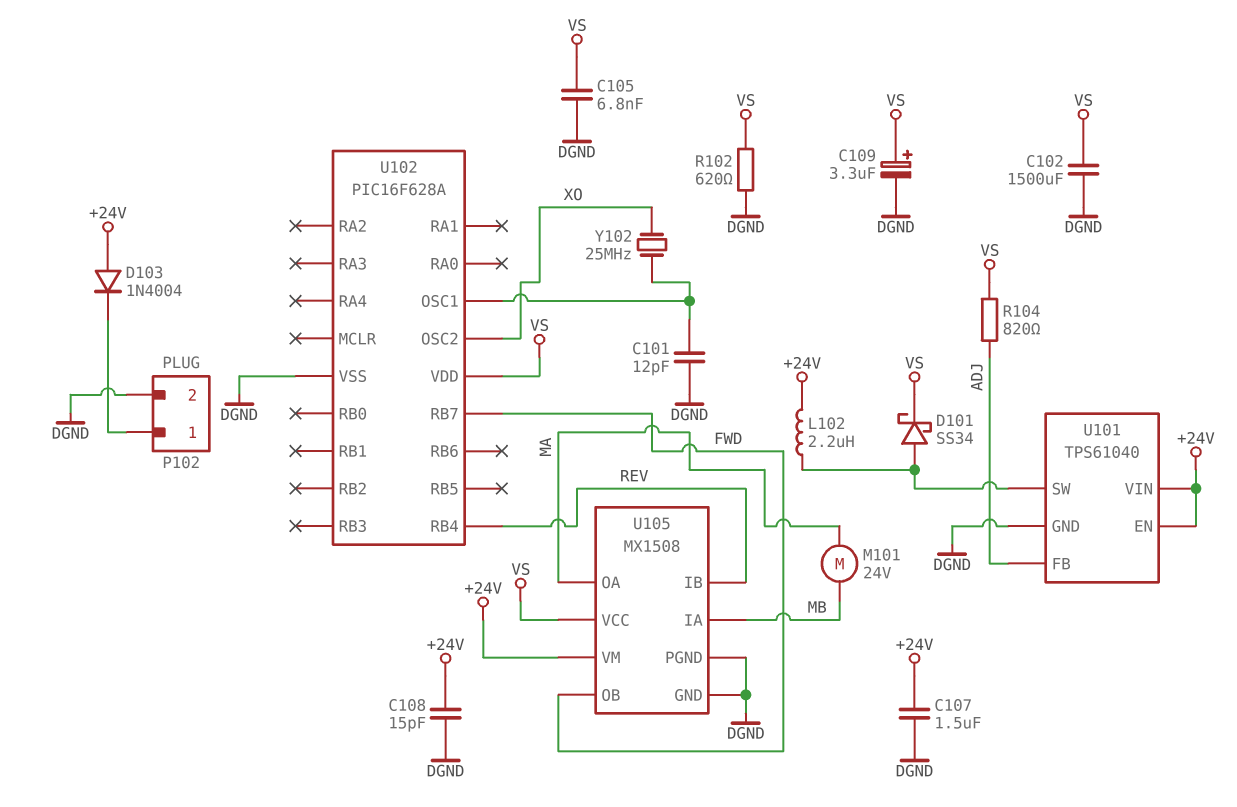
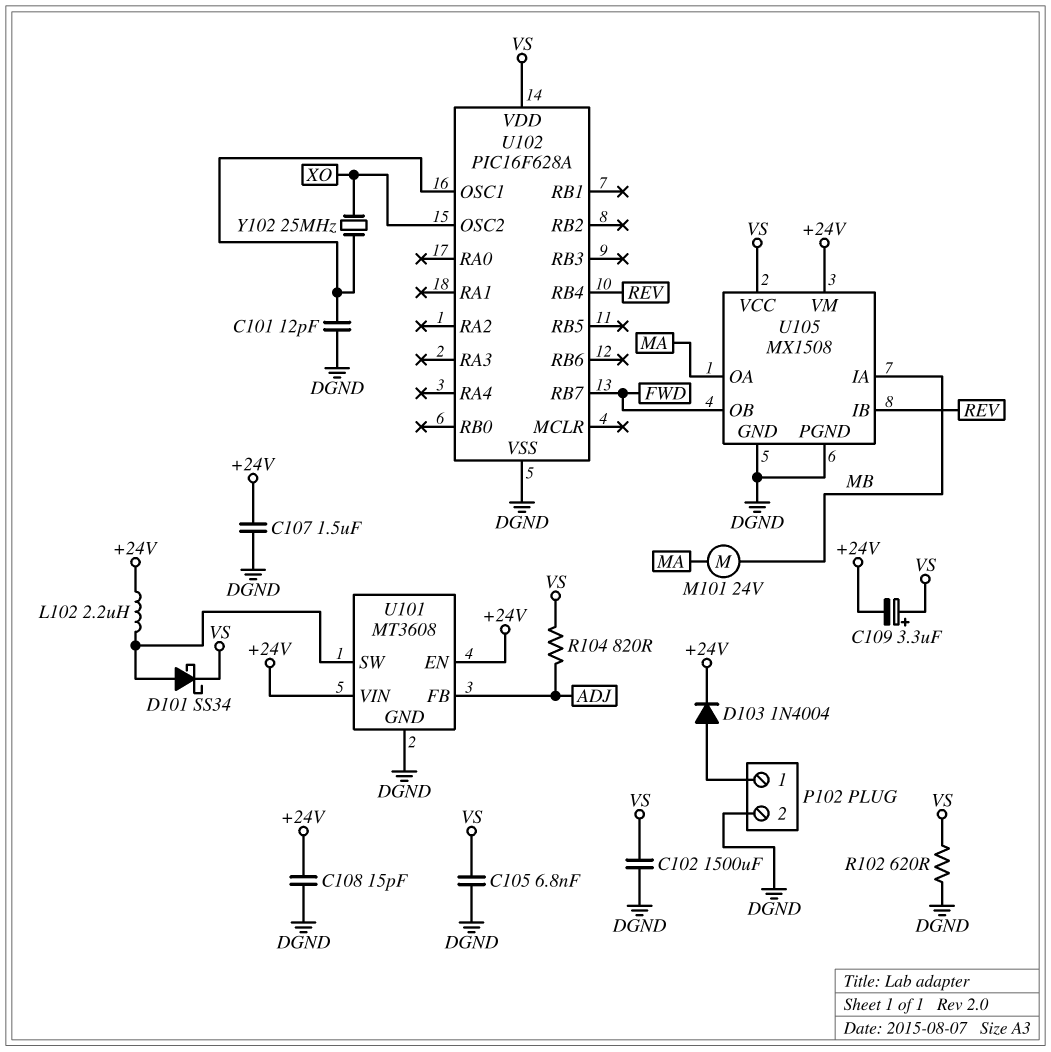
C109: 3.3uF (plus VS, minus DGND) -> 3.3uF (plus VS, minus +24V)
D103: diode 1N4004 (A +24V, K P102/1) -> diode 1N4004 (A P102/1, K +24V)
U101: TPS61040 -> MT3608

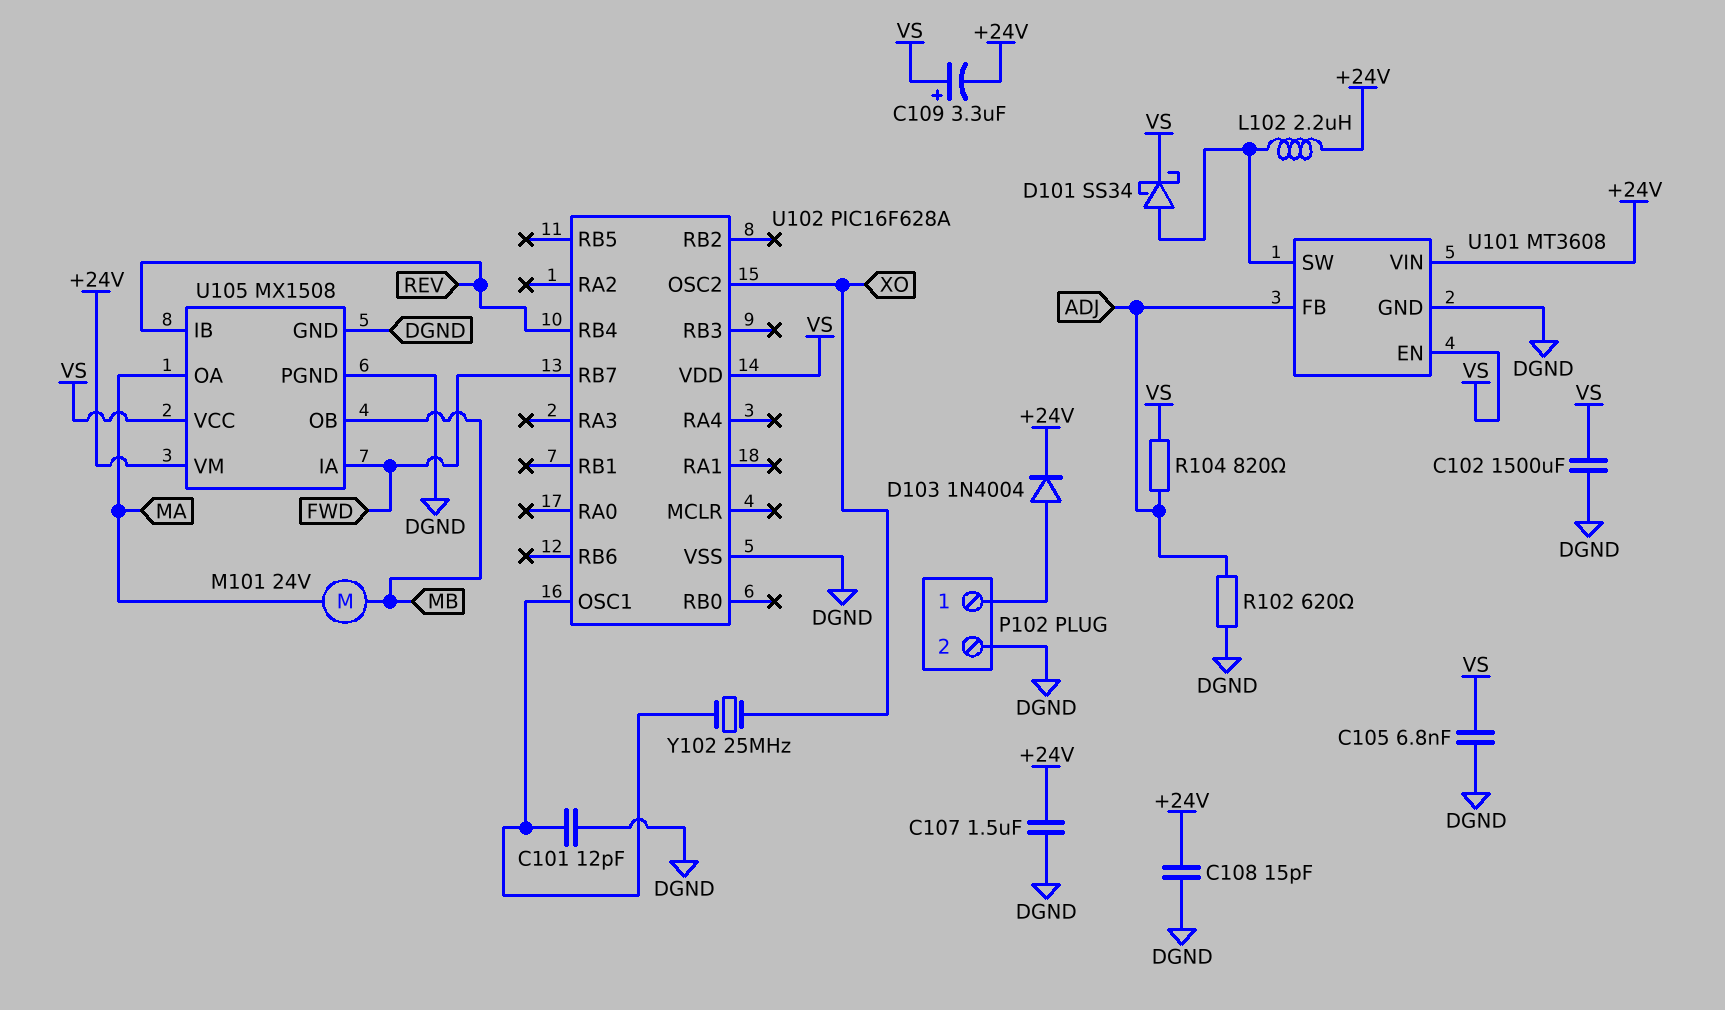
R102: 620 (DGND, VS) -> 620 (ADJ, DGND)
U101 pin EN: +24V -> VS
U105 pin IA: MB -> FWD
U105 pin OB: FWD -> MB

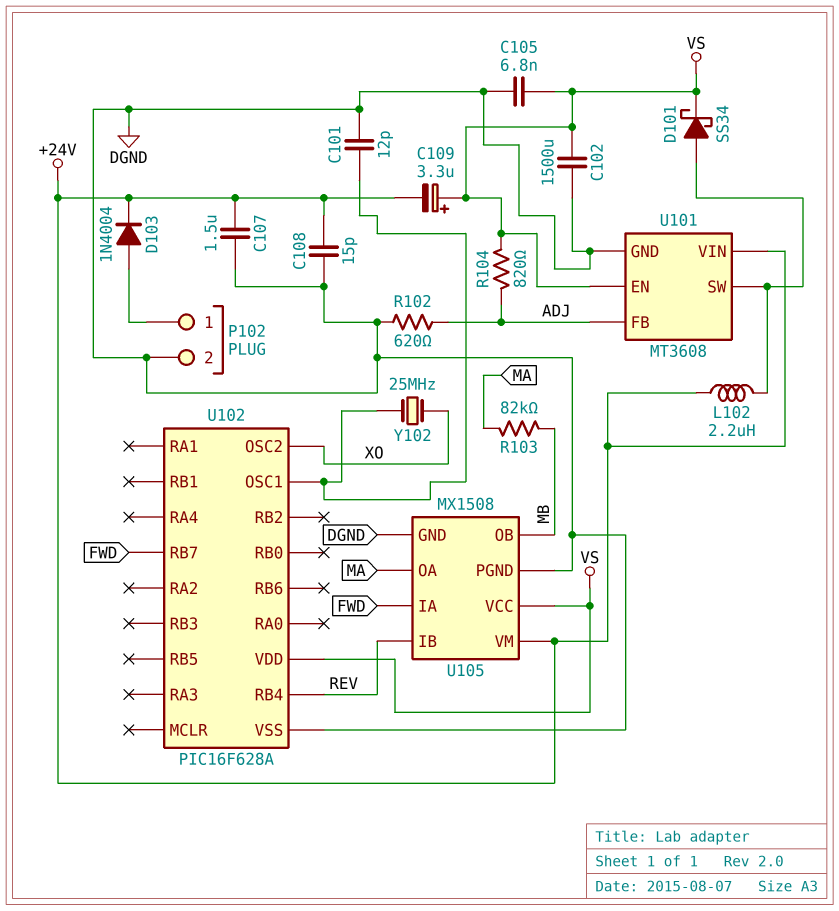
M101: motor 24V (MA, MB) -> none
R103: none -> 82k (MA, MB)

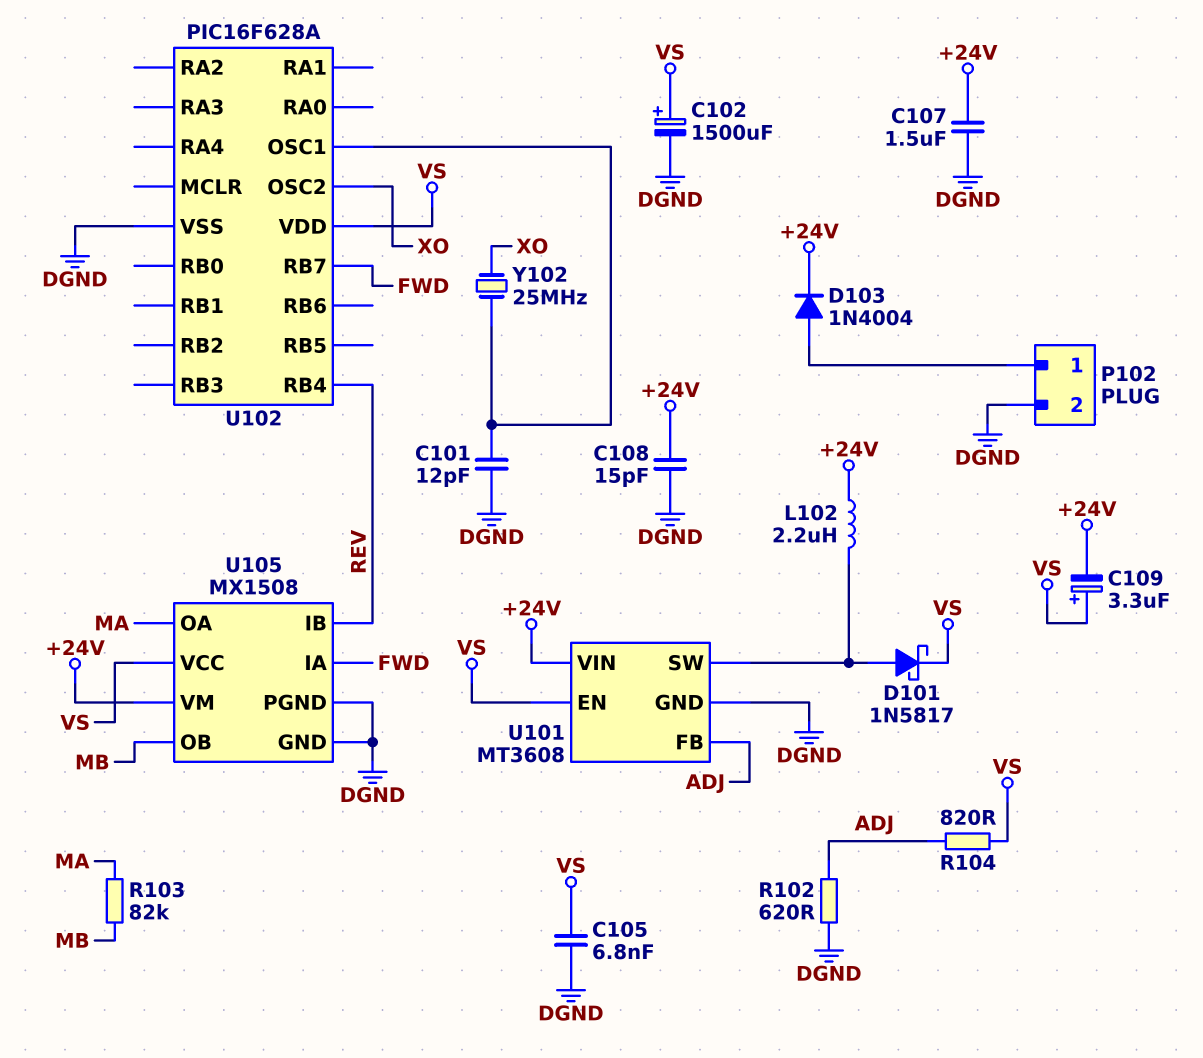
C102: 1500uF (DGND, VS) -> 1500uF (plus VS, minus DGND)
D101: schottky SS34 (A U101/SW, K VS) -> schottky 1N5817 (A U101/SW, K VS)

